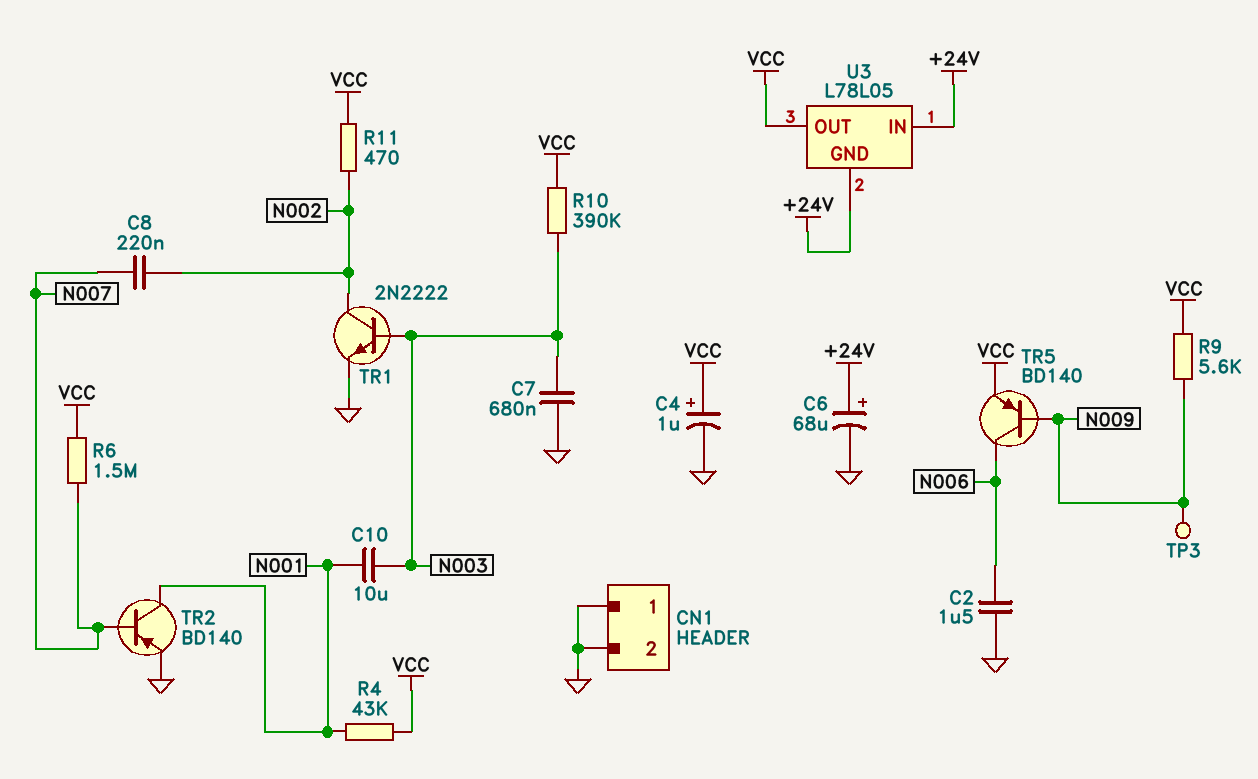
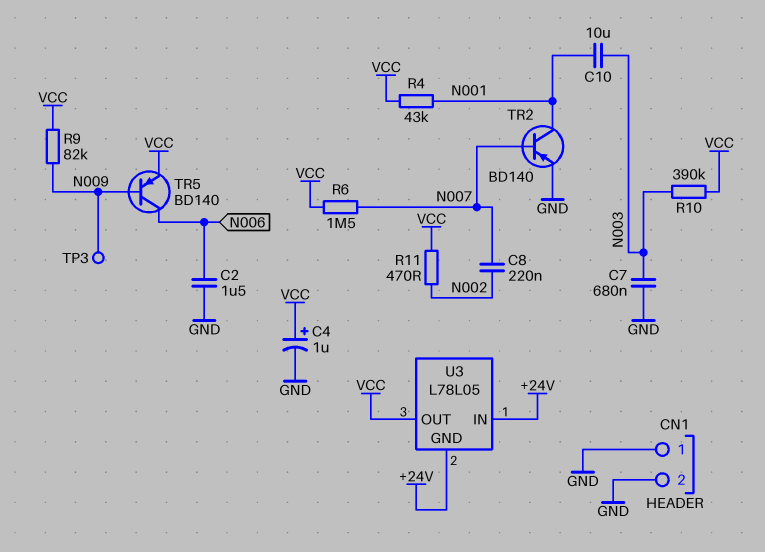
C6: 68uF (plus +24V, minus GND) -> none
R9: 5.6k (N009, VCC) -> 82k (N009, VCC)
TR1: NPN 2N2222 (B N003, C N002, E GND) -> none

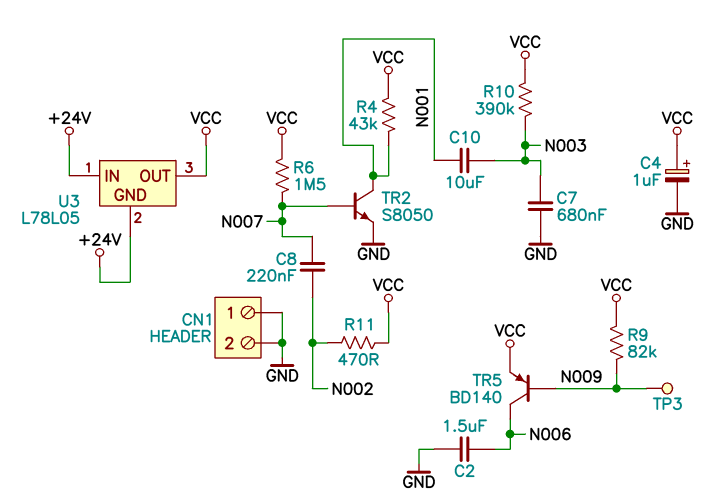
TR2: PNP BD140 (B N007, C N001, E GND) -> NPN S8050 (B N007, C N001, E GND)

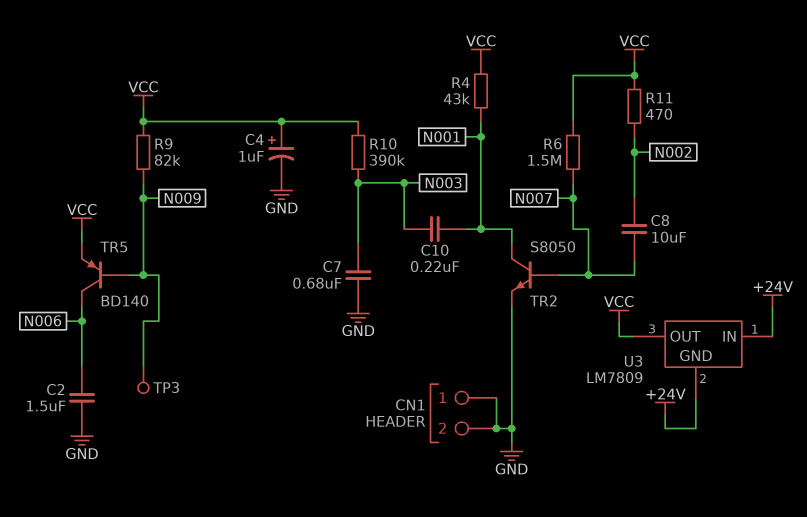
C8: 220nF (N002, N007) -> 10uF (N002, N007)
C10: 10uF (N001, N003) -> 220nF (N001, N003)
U3: L78L05 -> LM7809

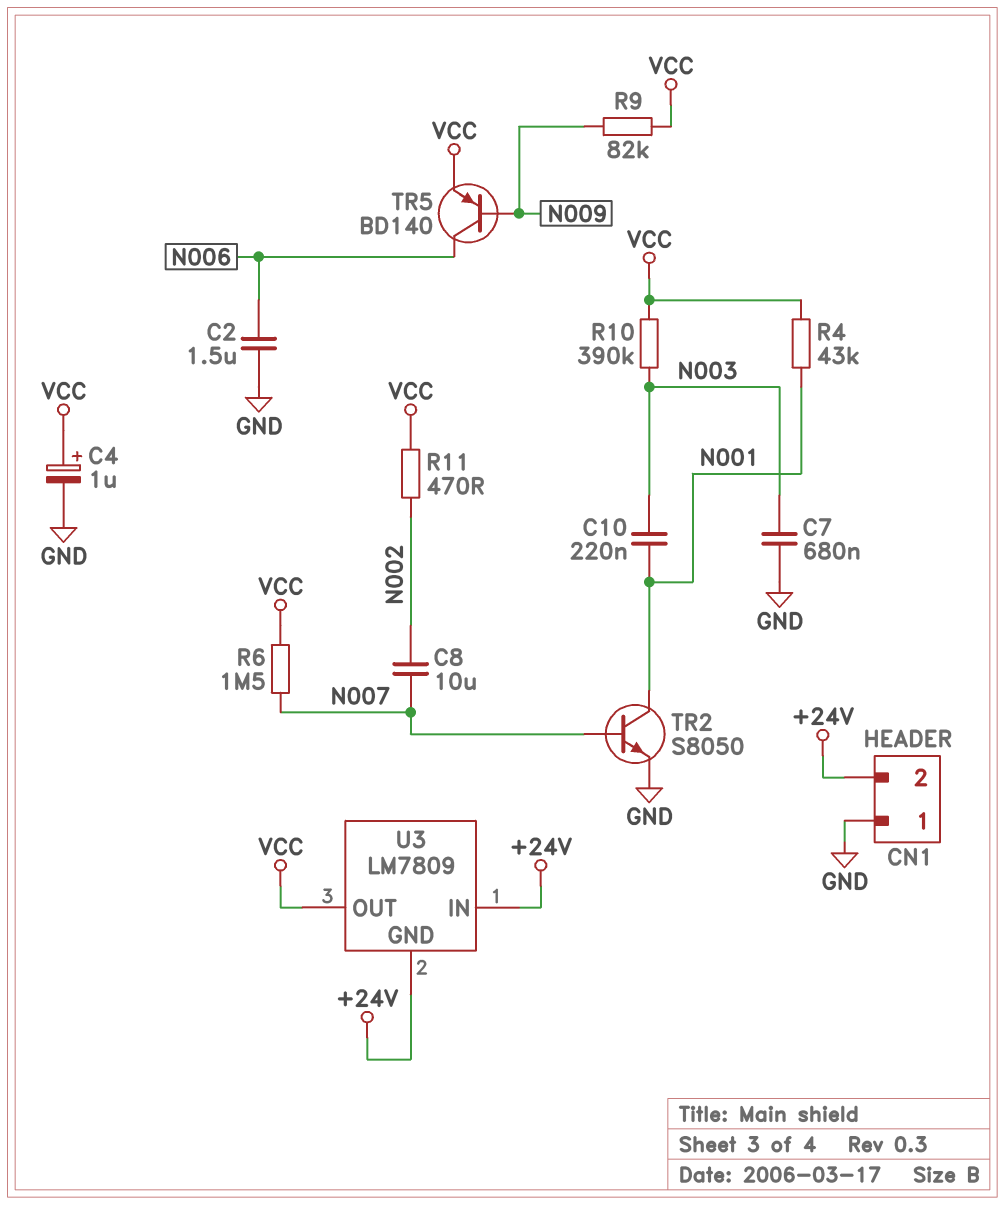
CN1 pin 2: GND -> +24V
TP3: test point (N009) -> none

